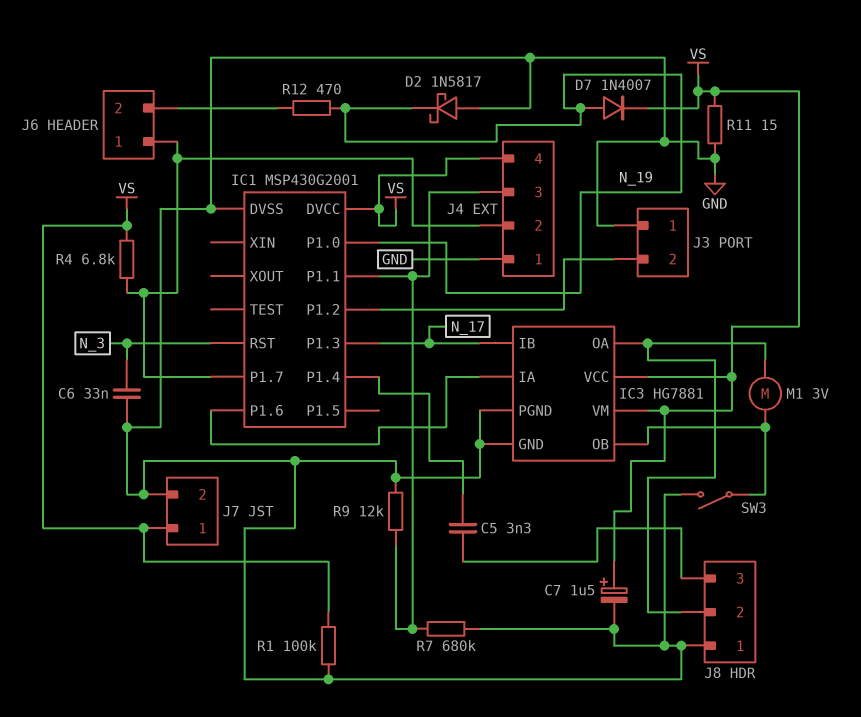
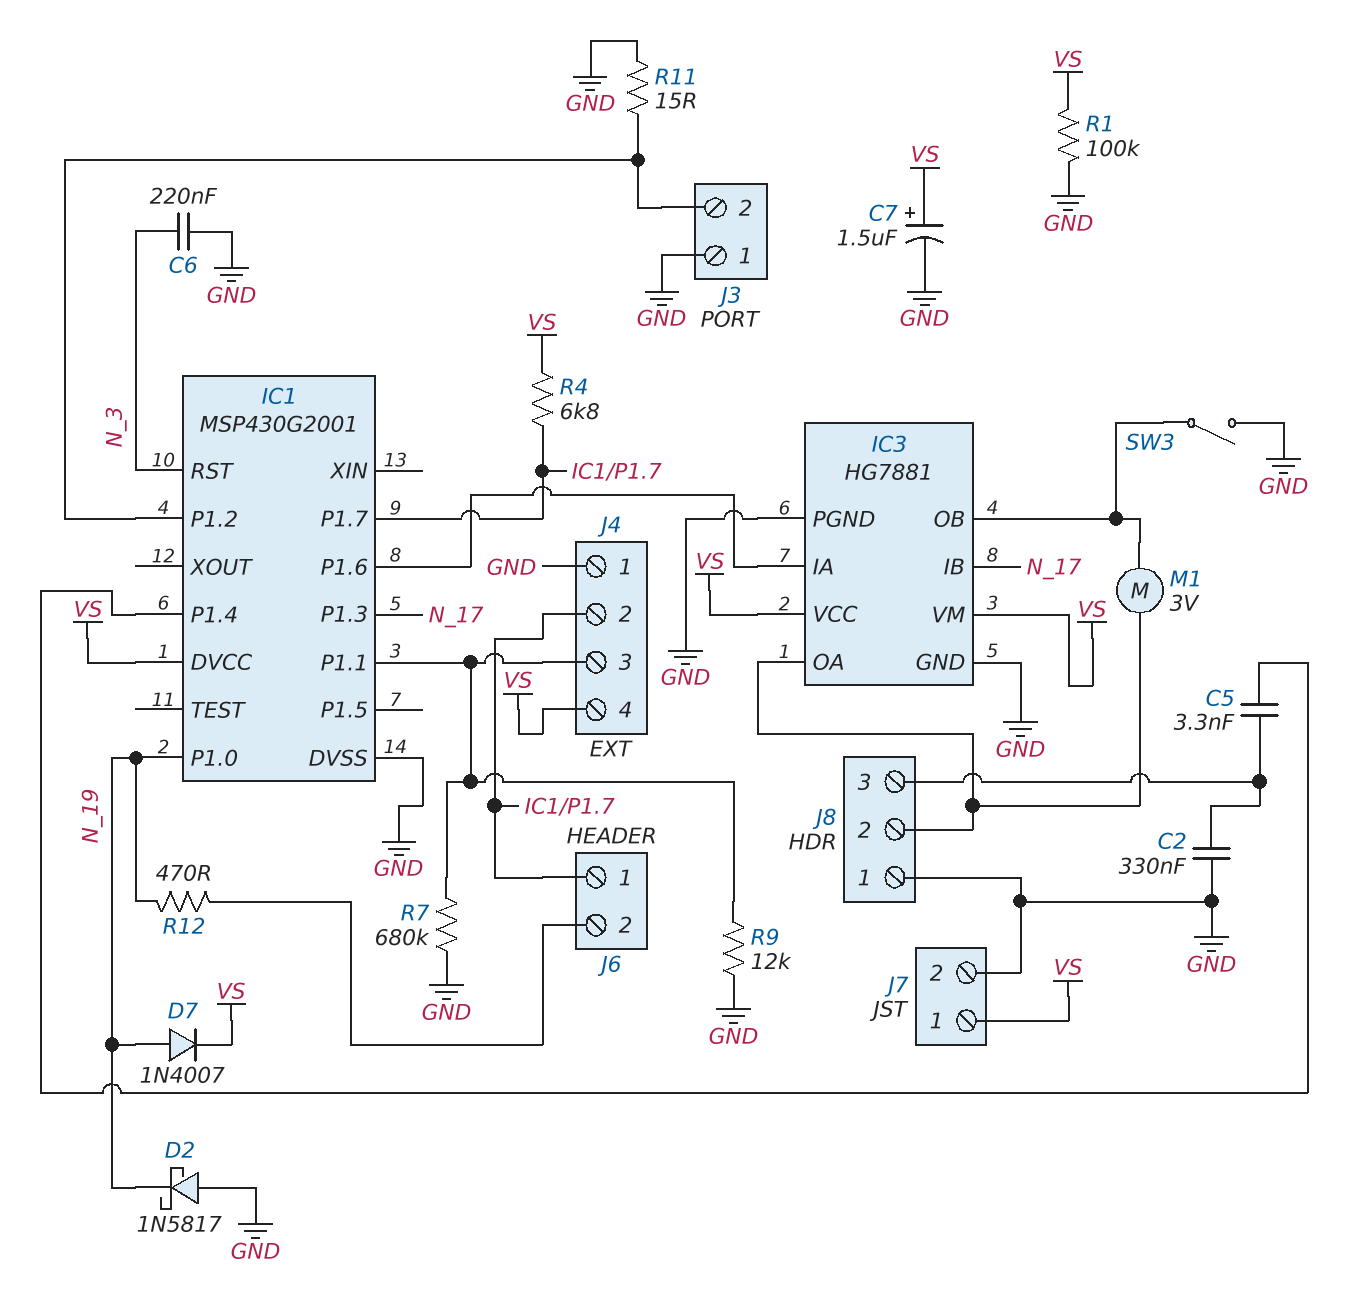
C2: none -> 330nF (GND, J8/3)
C6: 33nF (GND, N_3) -> 220nF (GND, N_3)
R11: 15 (GND, VS) -> 15 (GND, IC1/P1.2)

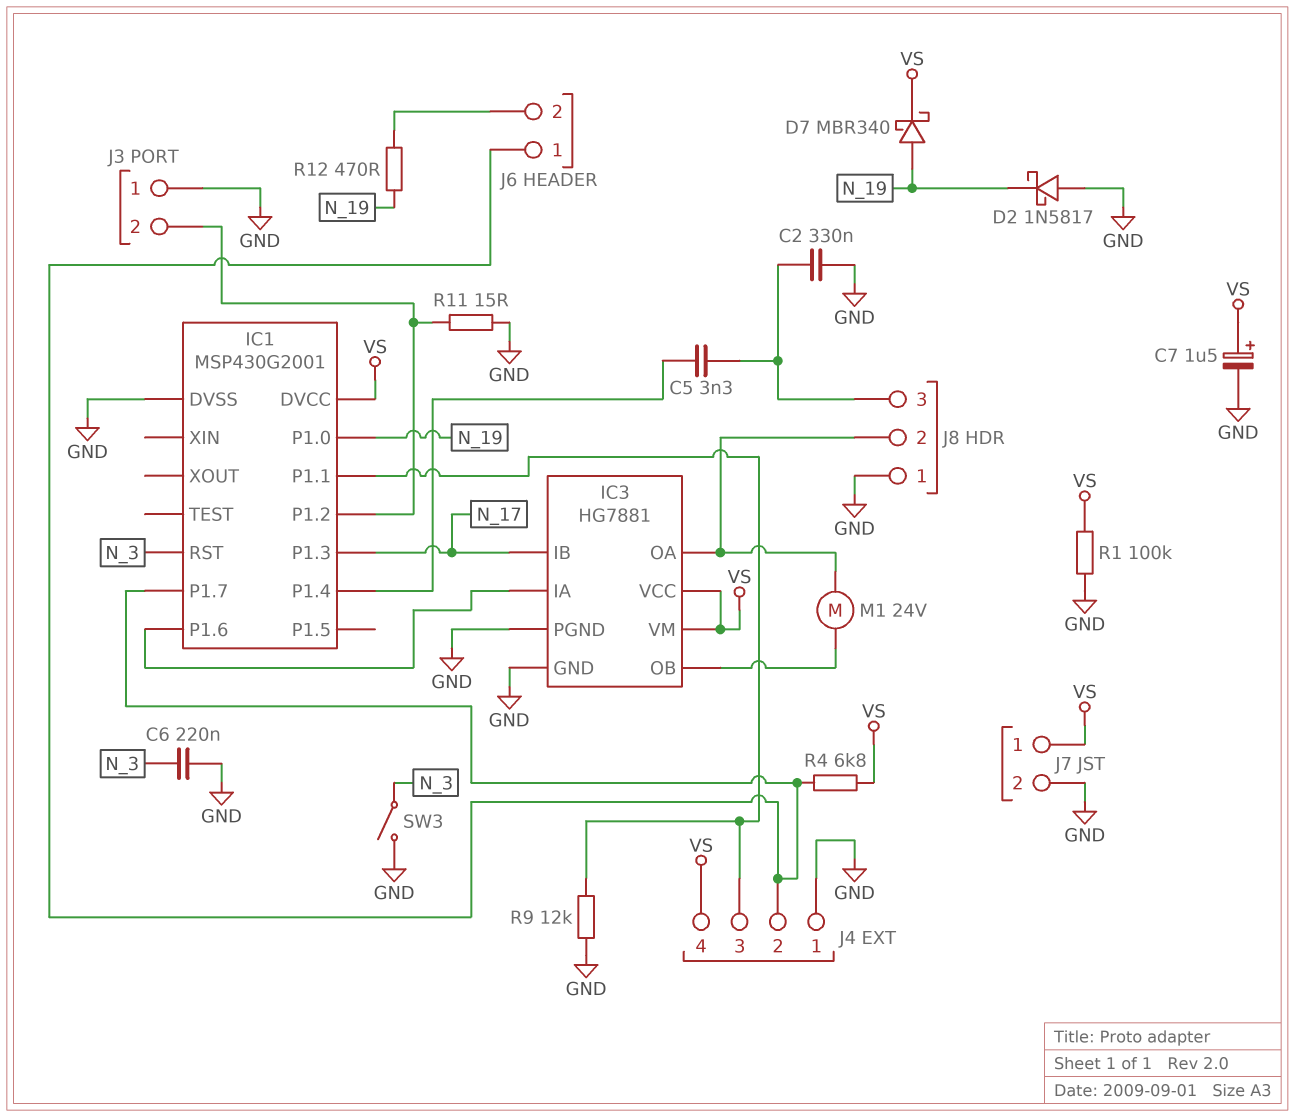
D7: diode 1N4007 (A N_19, K VS) -> schottky MBR340 (A N_19, K VS)
M1: motor 3V (IC3/OA, IC3/OB) -> motor 24V (IC3/OA, IC3/OB)
R7: 680k (GND, IC1/P1.1) -> none
SW3: switch (GND, IC3/OB) -> switch (GND, N_3)

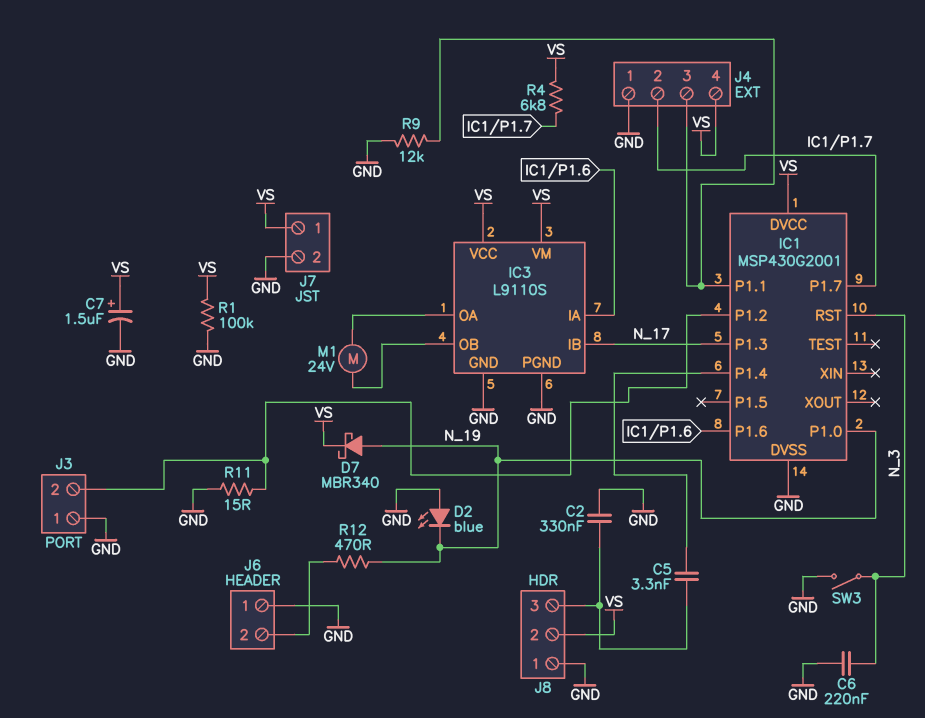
D2: schottky 1N5817 (A GND, K N_19) -> LED blue (A GND, K N_19)
IC3: HG7881 -> L9110S
J6 pin 1: IC1/P1.7 -> GND
J8 pin 2: IC3/OA -> VS

